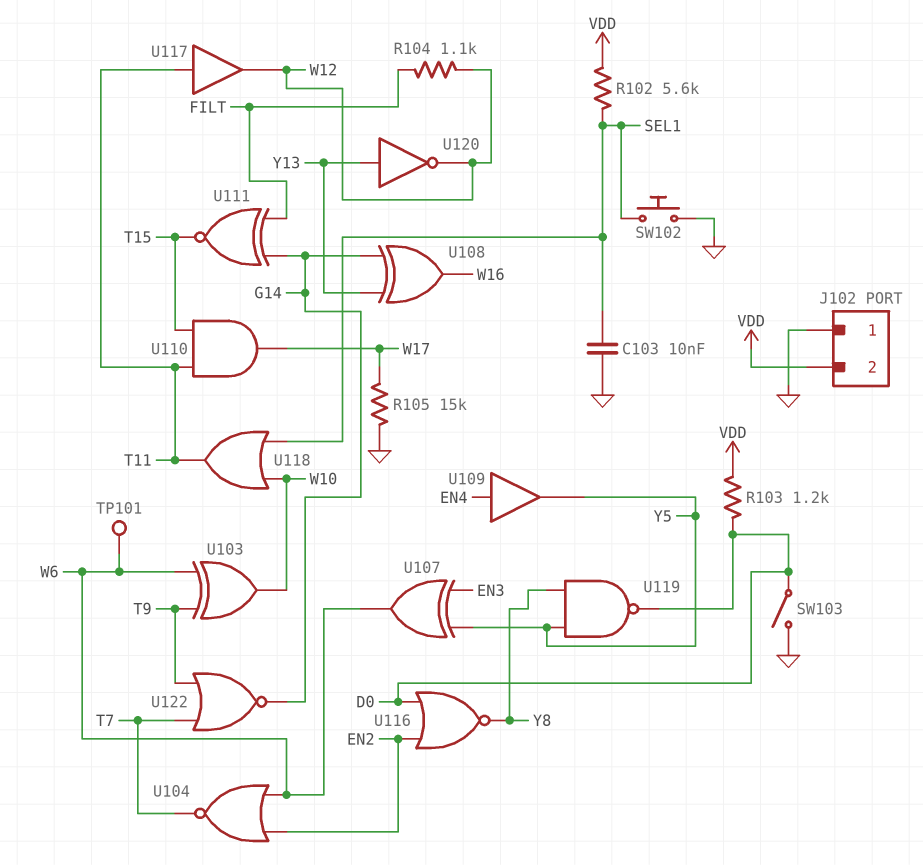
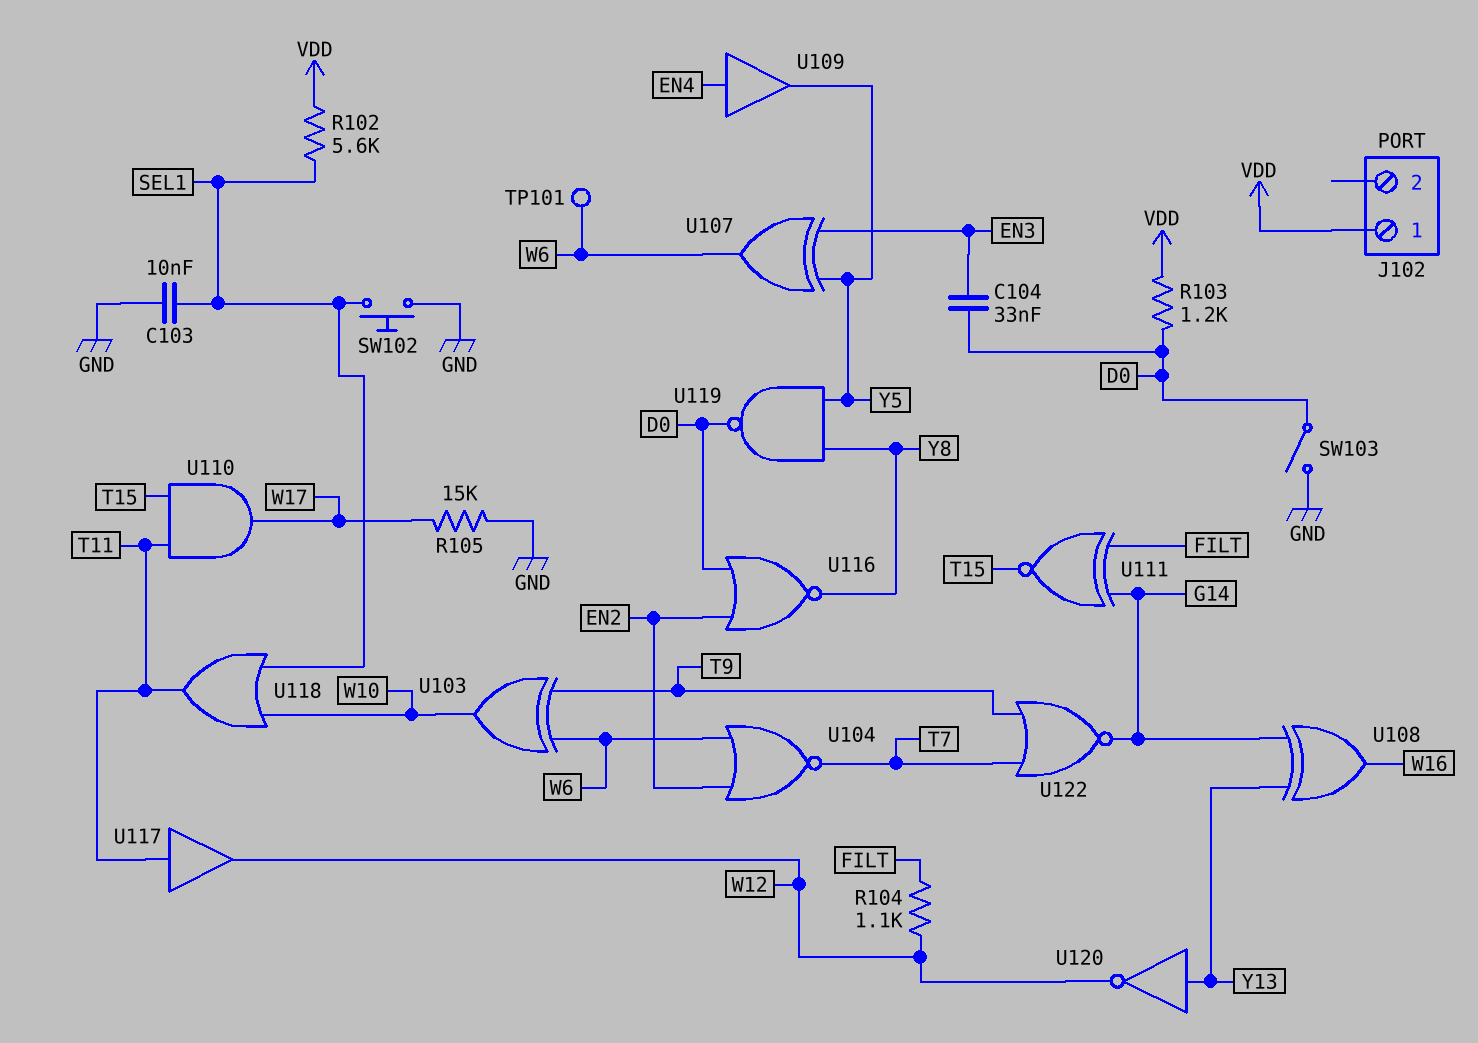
C104: none -> 33nF (D0, EN3)
J102 pin 1: GND -> VDD
J102 pin 2: VDD -> none

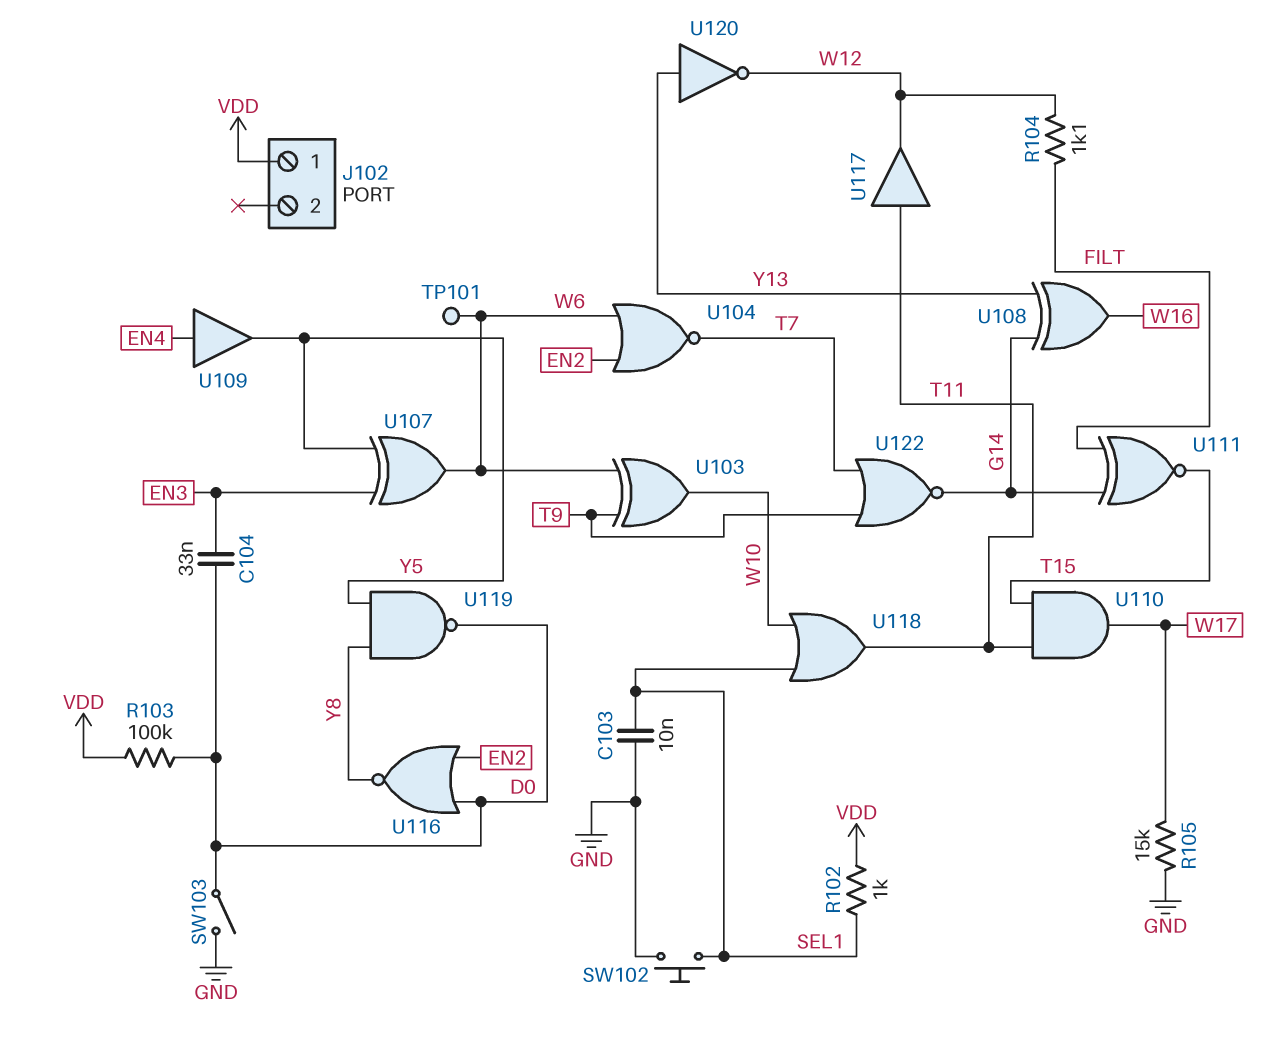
R102: 5.6k (SEL1, VDD) -> 1k (SEL1, VDD)
R103: 1.2k (D0, VDD) -> 100k (D0, VDD)

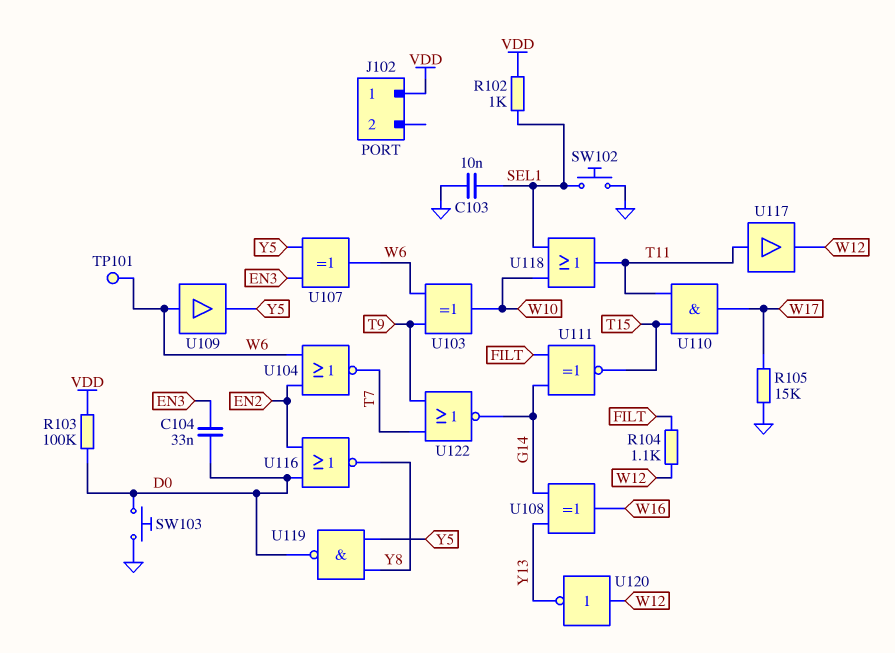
SW103: switch (D0, GND) -> button (D0, GND)
U109: buffer (in EN4, out Y5) -> buffer (in W6, out Y5)
U120: NOT (in Y13, out W12) -> NOT (in W12, out Y13)

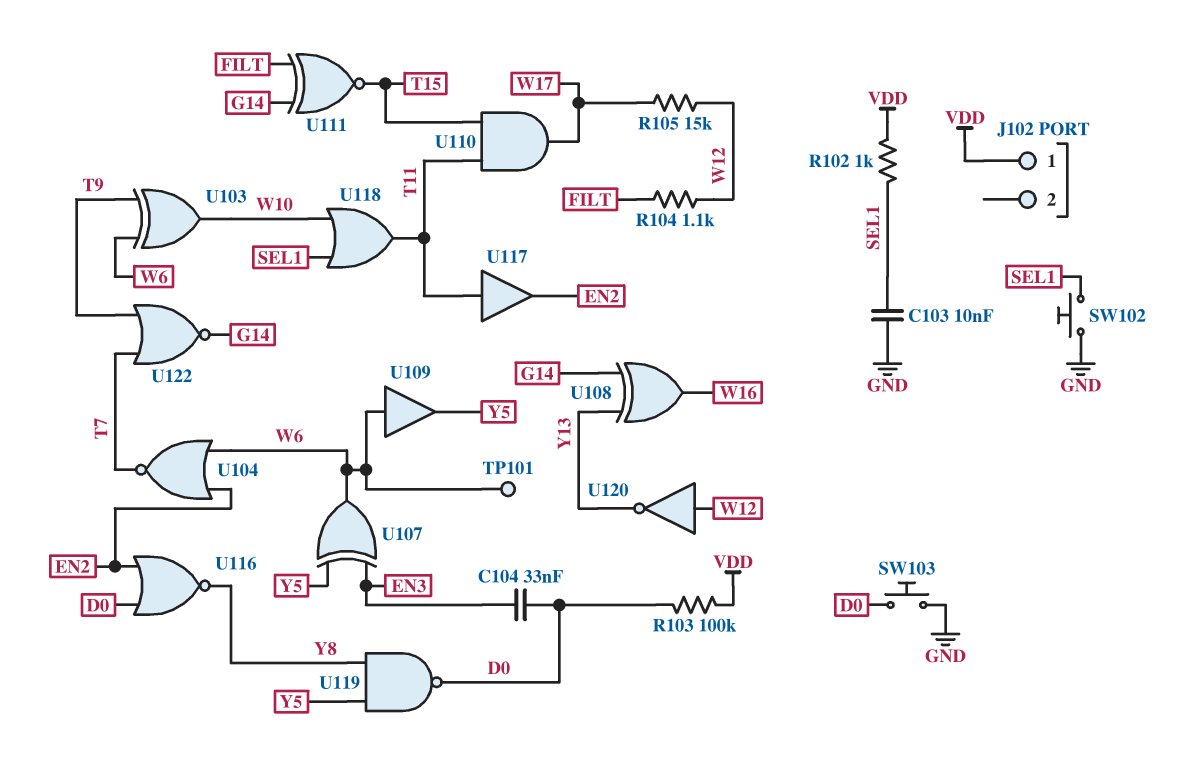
R105: 15k (GND, W17) -> 15k (W12, W17)
U117: buffer (in T11, out W12) -> buffer (in T11, out EN2)

